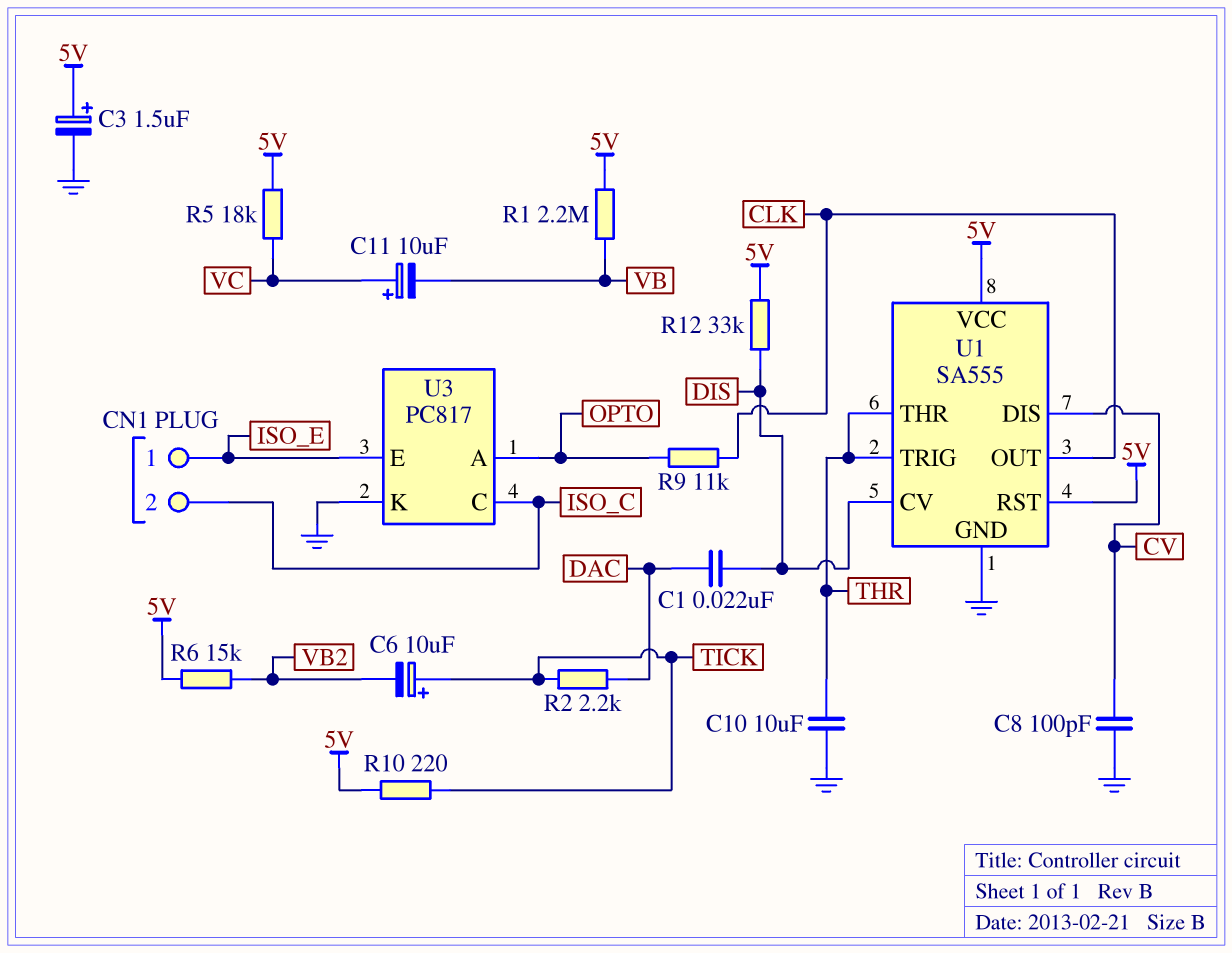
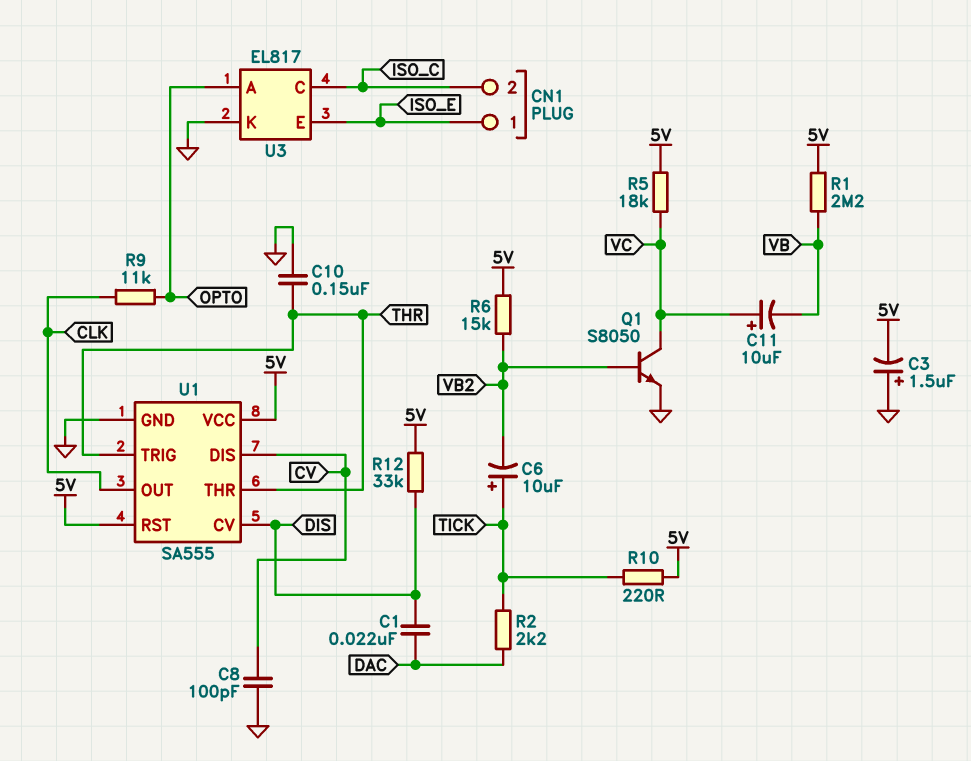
C3: 1.5uF (plus 5V, minus GND) -> 1.5uF (plus GND, minus 5V)
C10: 10uF (GND, THR) -> 150nF (GND, THR)
Q1: none -> NPN S8050 (B VB2, C VC, E GND)
U3: PC817 -> EL817

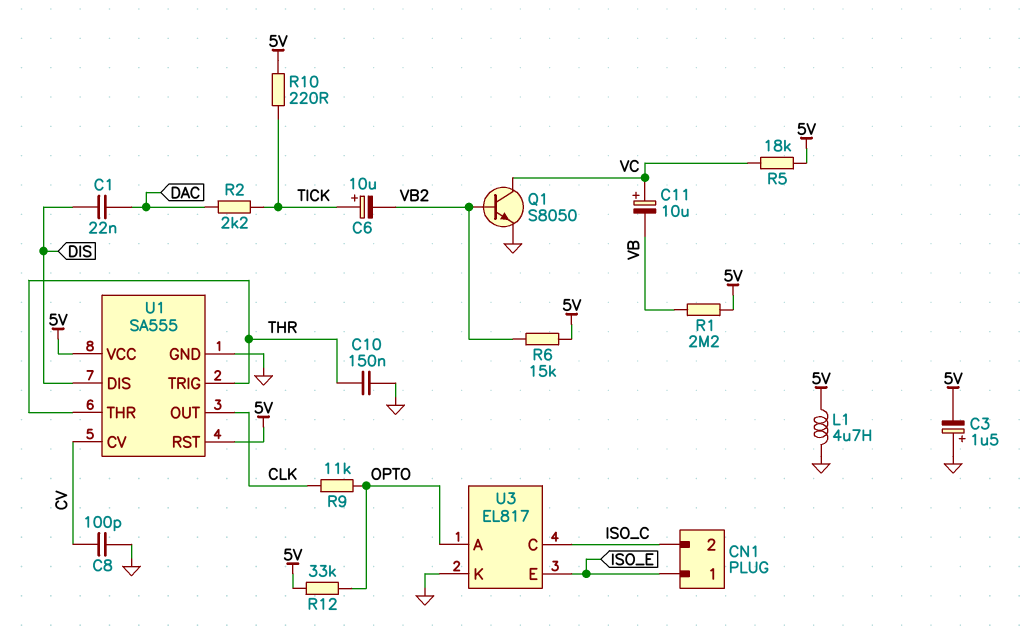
L1: none -> 4.7uH (5V, GND)
R12: 33k (5V, DIS) -> 33k (5V, OPTO)
U1 pin CV: DIS -> CV
U1 pin DIS: CV -> DIS

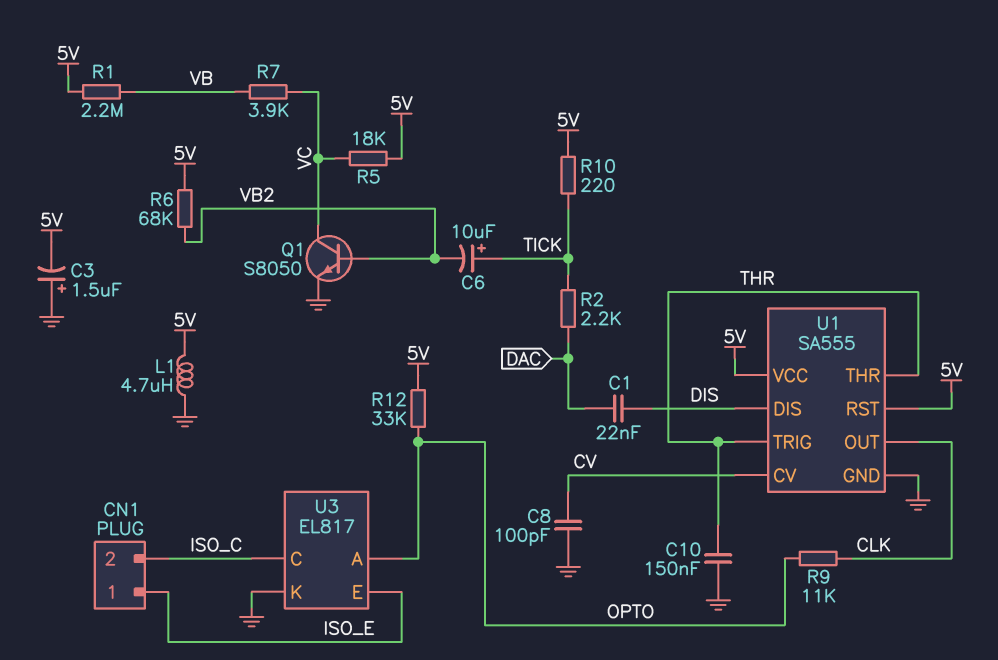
C11: 10uF (plus VC, minus VB) -> none
R6: 15k (5V, VB2) -> 68k (5V, VB2)
R7: none -> 3.9k (VB, VC)

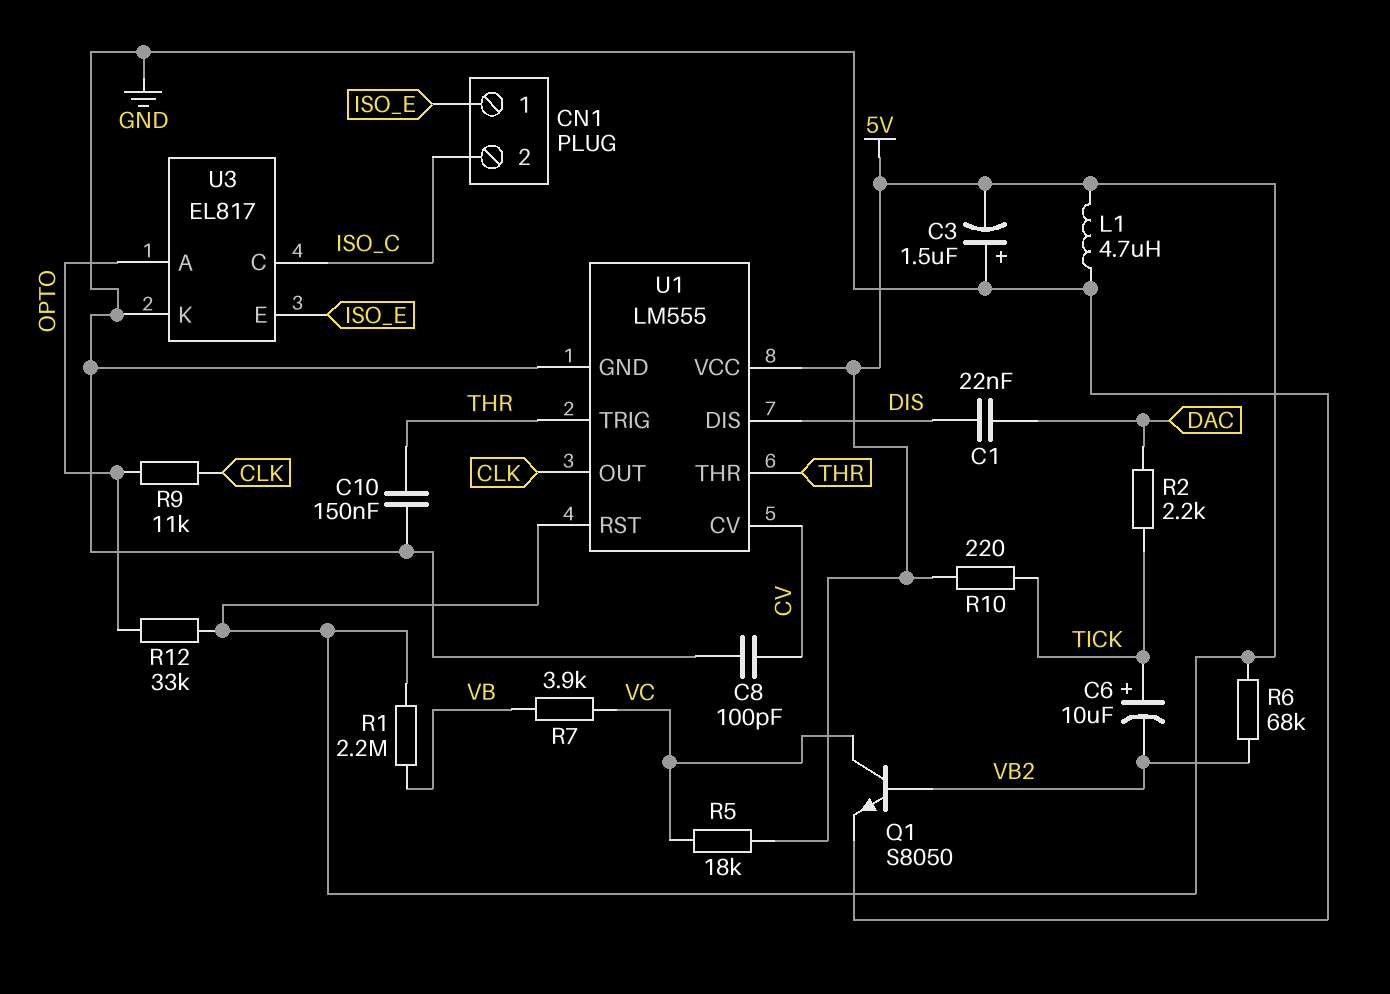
U1: SA555 -> LM555

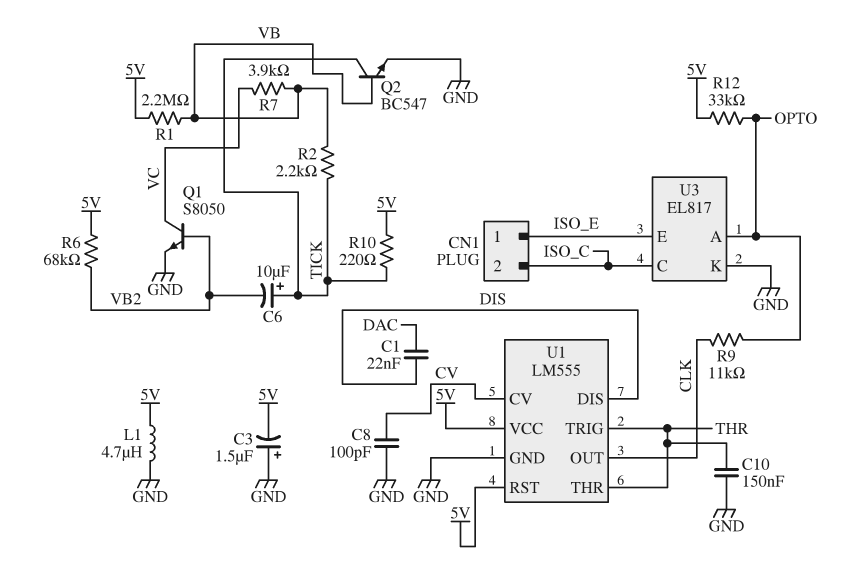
Q2: none -> NPN BC547 (B VB, C TICK, E GND)
R2: 2.2k (DAC, TICK) -> 2.2k (TICK, VB)
R5: 18k (5V, VC) -> none

